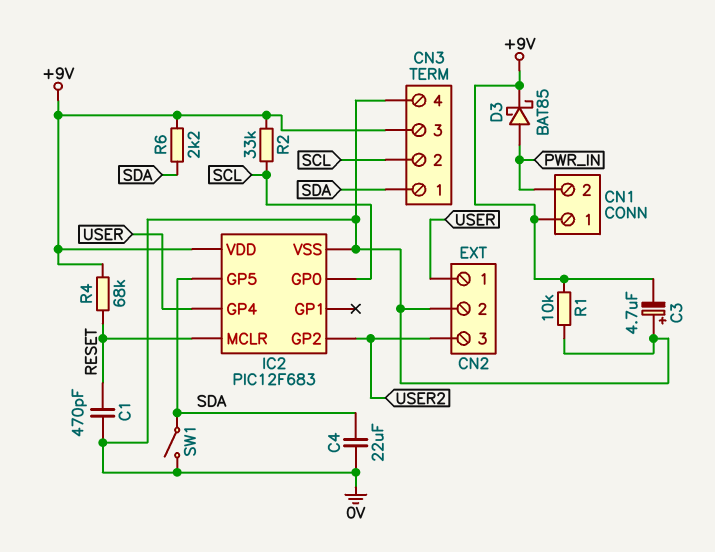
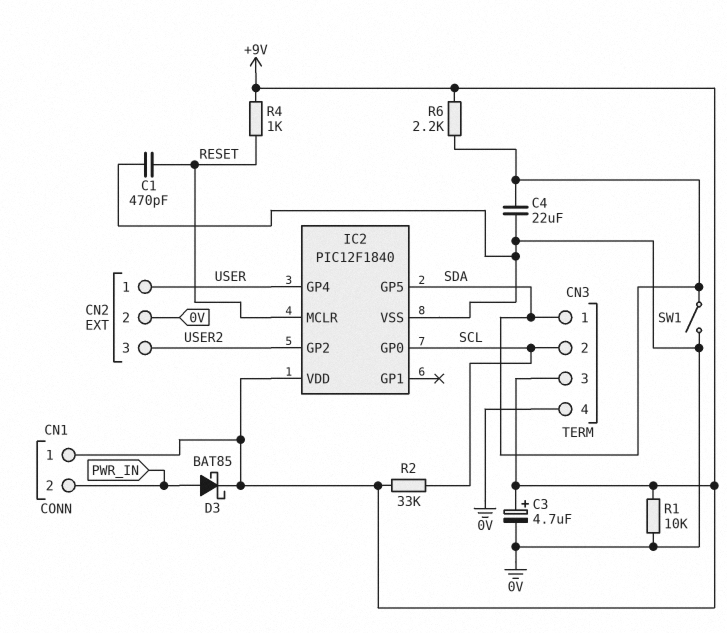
C3: 4.7uF (plus 0V, minus +9V) -> 4.7uF (plus +9V, minus 0V)
IC2: PIC12F683 -> PIC12F1840
R4: 68k (+9V, RESET) -> 1k (+9V, RESET)

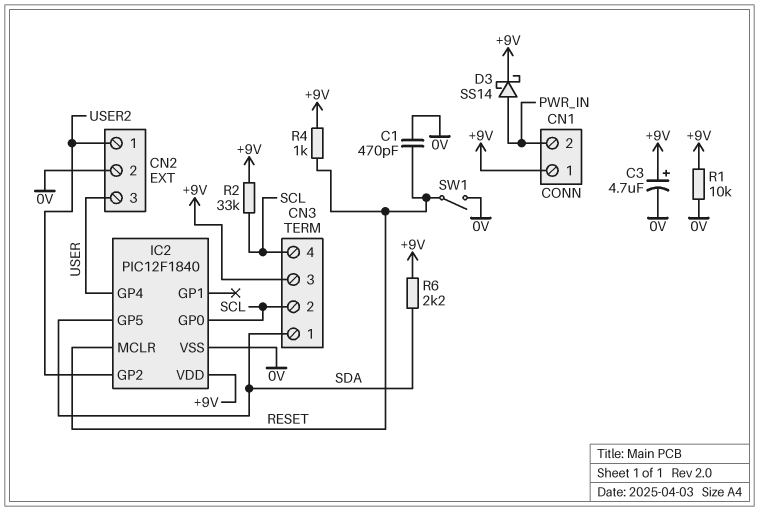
C4: 22uF (0V, SDA) -> none
CN2 pin 1: USER -> USER2
CN2 pin 3: USER2 -> USER
CN3 pin 4: 0V -> SCL
D3: schottky BAT85 (A PWR_IN, K +9V) -> schottky SS14 (A PWR_IN, K +9V)
SW1: switch (0V, SDA) -> switch (0V, RESET)

